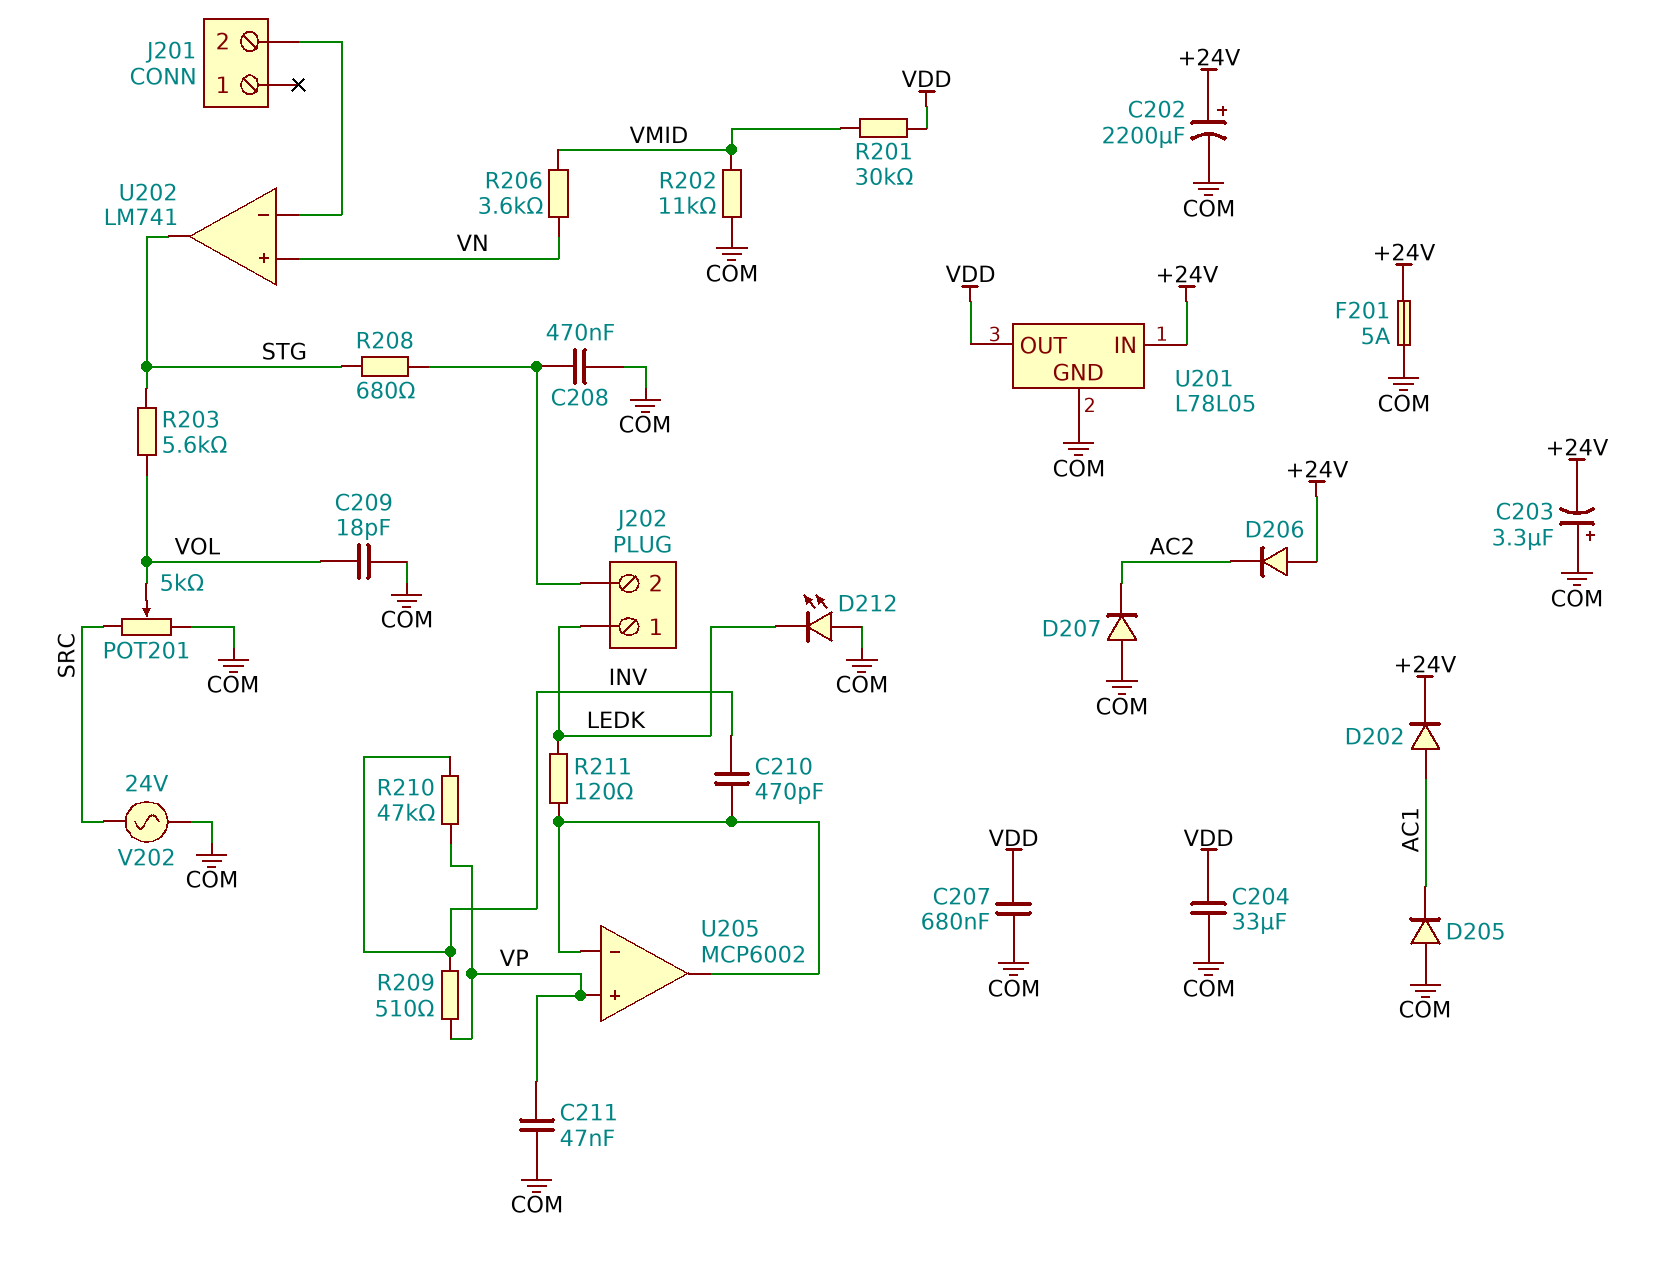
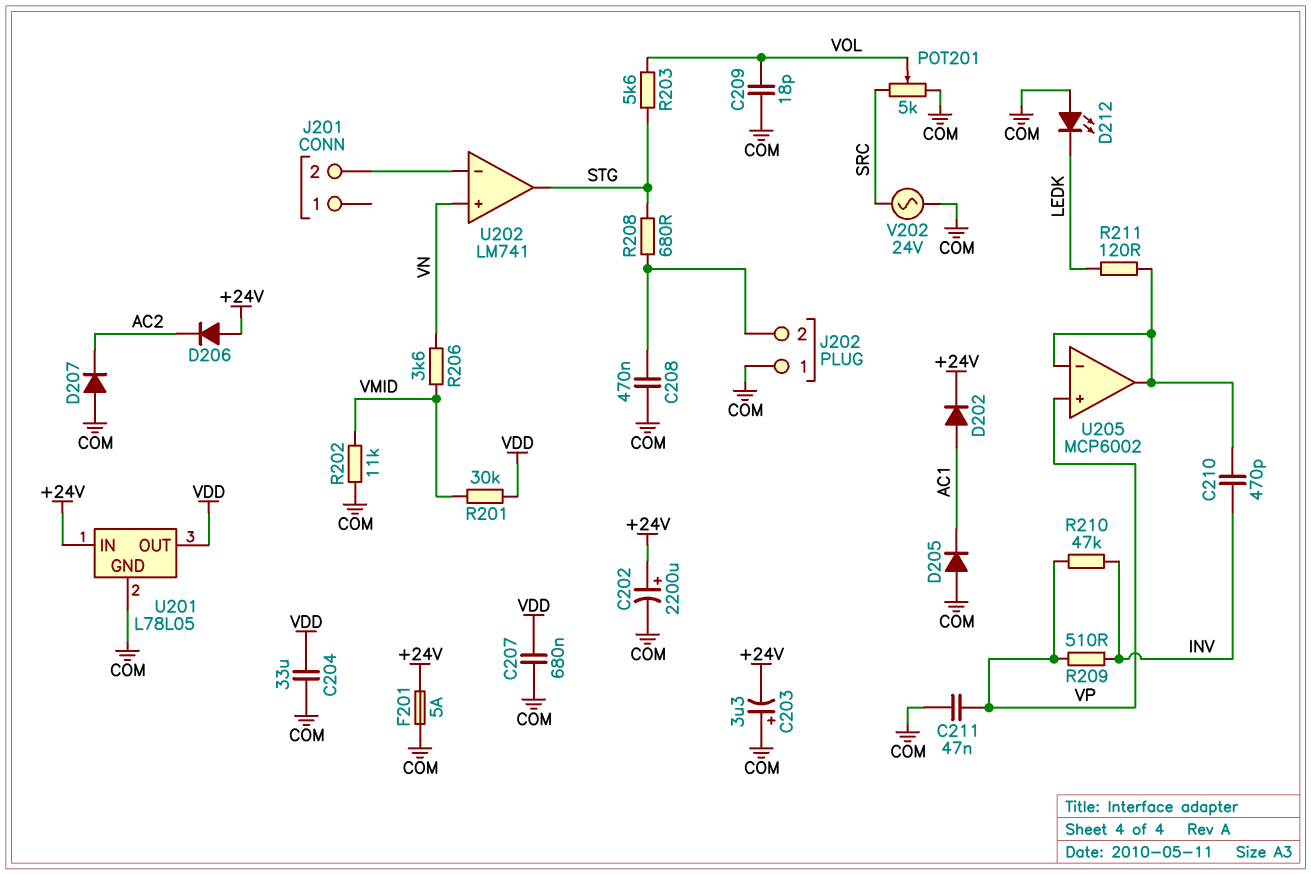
J202 pin 1: LEDK -> COM

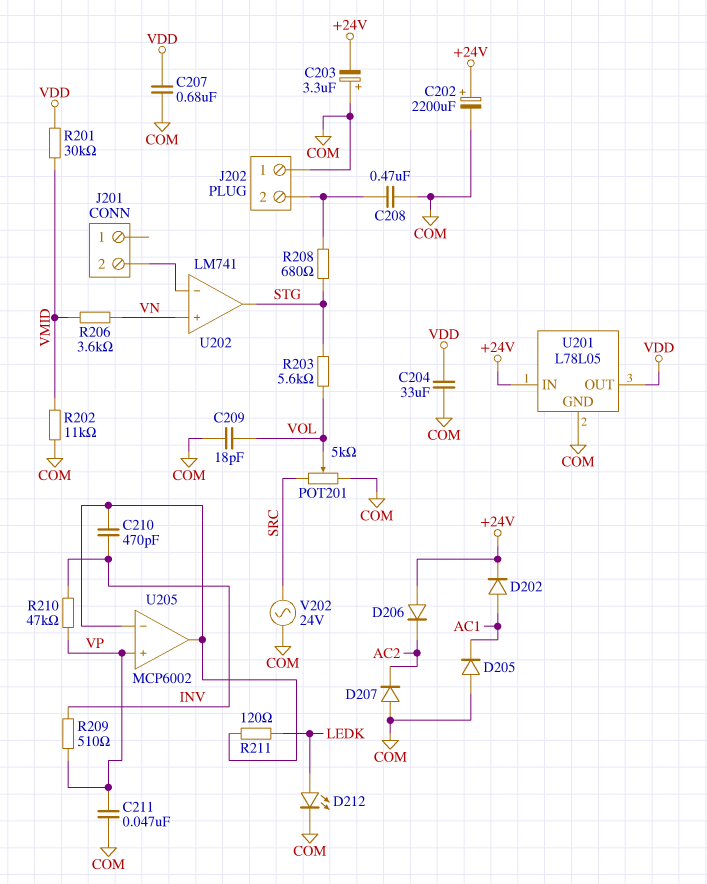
D212: LED (A COM, K LEDK) -> LED (A LEDK, K COM)
F201: 5A (+24V, COM) -> none

